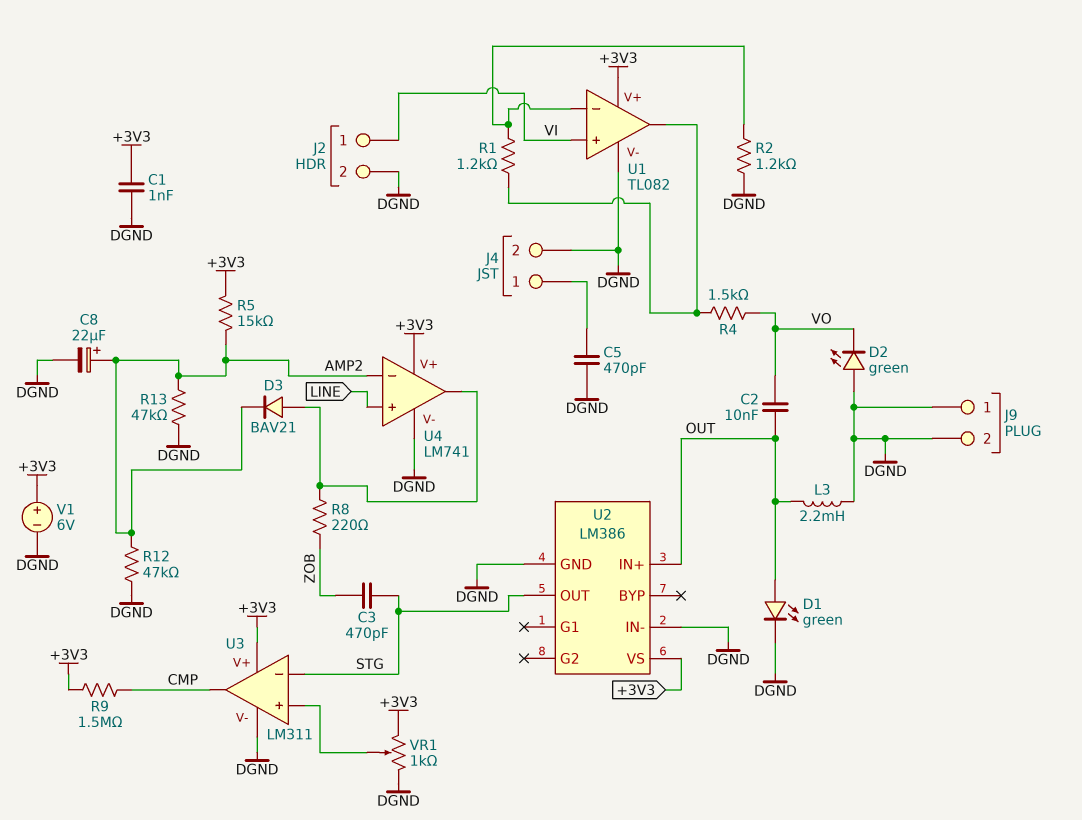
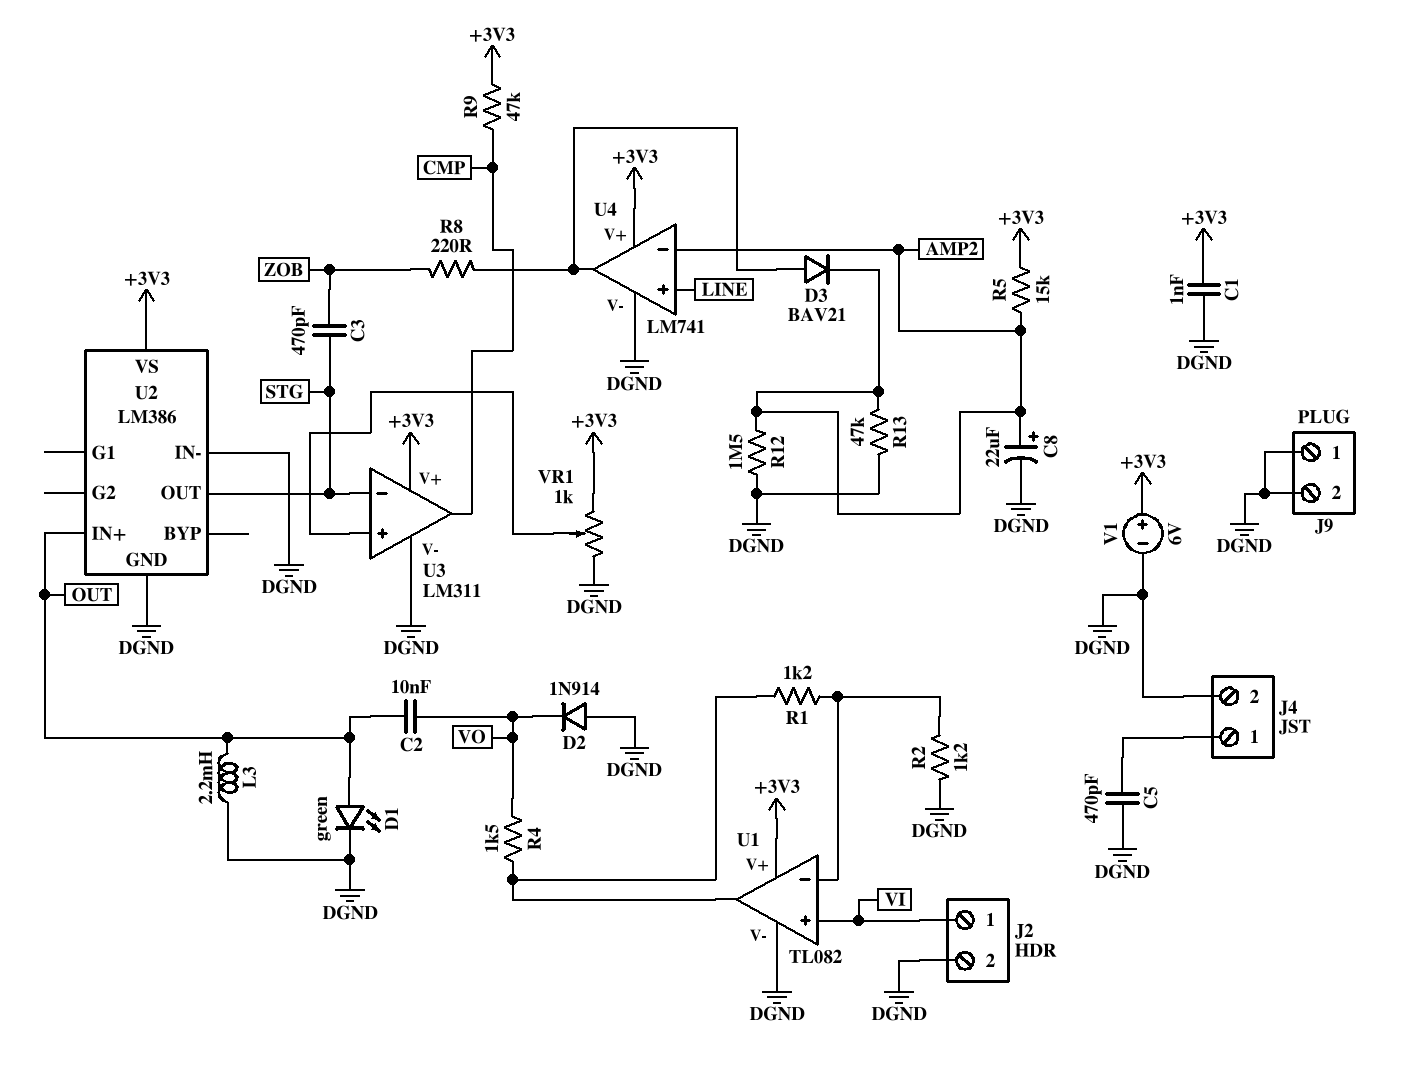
D2: LED green (A DGND, K VO) -> diode 1N914 (A DGND, K VO)
R9: 1.5M (+3V3, CMP) -> 47k (+3V3, CMP)
R12: 47k (AMP2, DGND) -> 1.5M (AMP2, DGND)

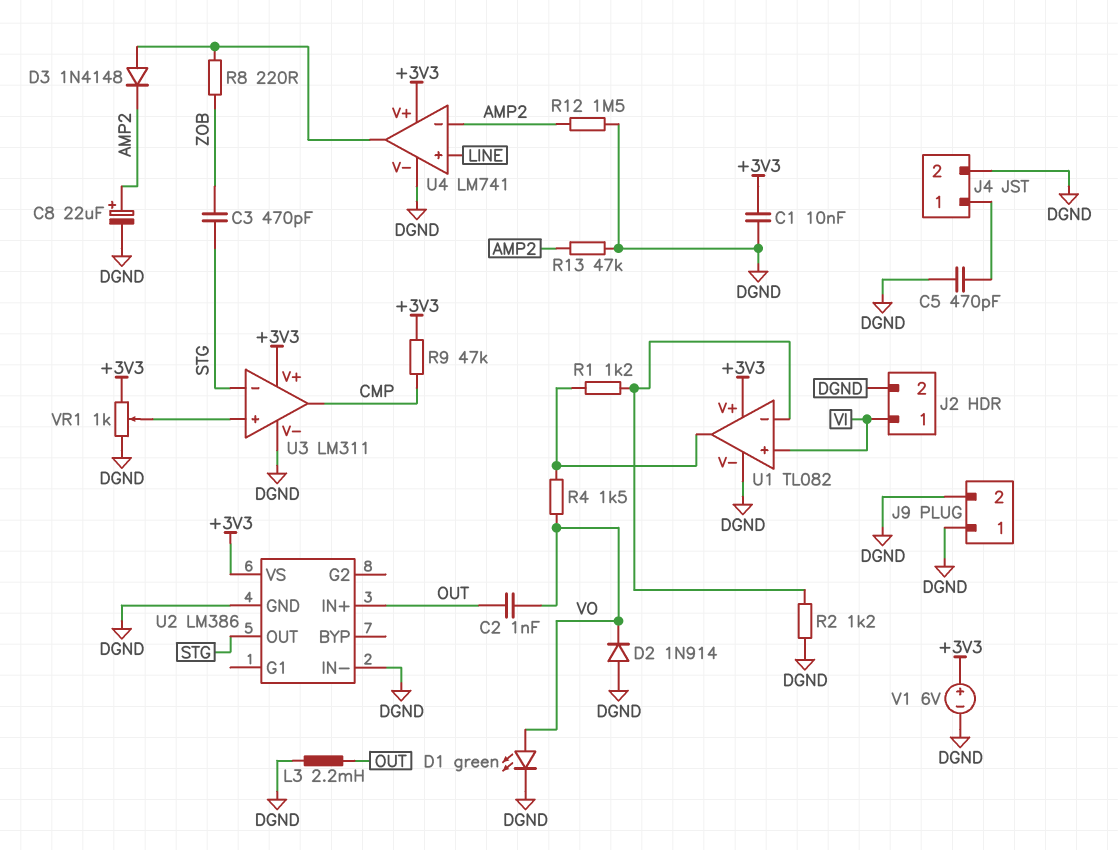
C1: 1nF (+3V3, DGND) -> 10nF (+3V3, DGND)
C2: 10nF (OUT, VO) -> 1nF (OUT, VO)
D1: LED green (A OUT, K DGND) -> LED green (A VO, K DGND)
D3: diode BAV21 (A U4/out, K AMP2) -> diode 1N4148 (A U4/out, K AMP2)
R5: 15k (+3V3, AMP2) -> none

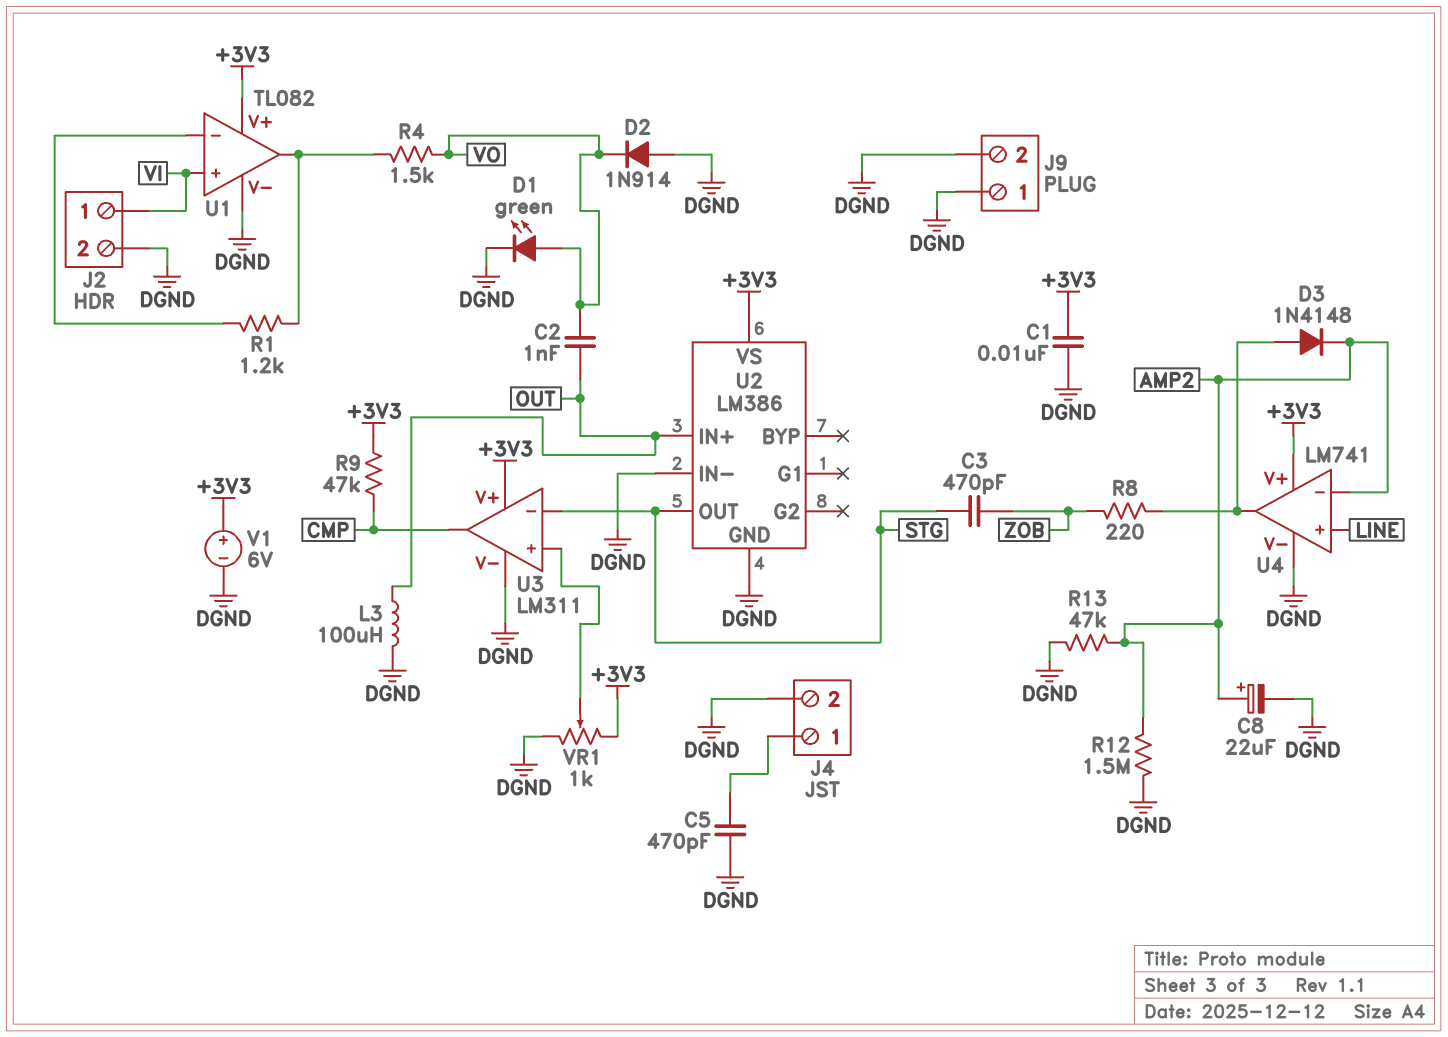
L3: 2.2mH (DGND, OUT) -> 100uH (DGND, OUT)
R2: 1.2k (DGND, U1/in-) -> none

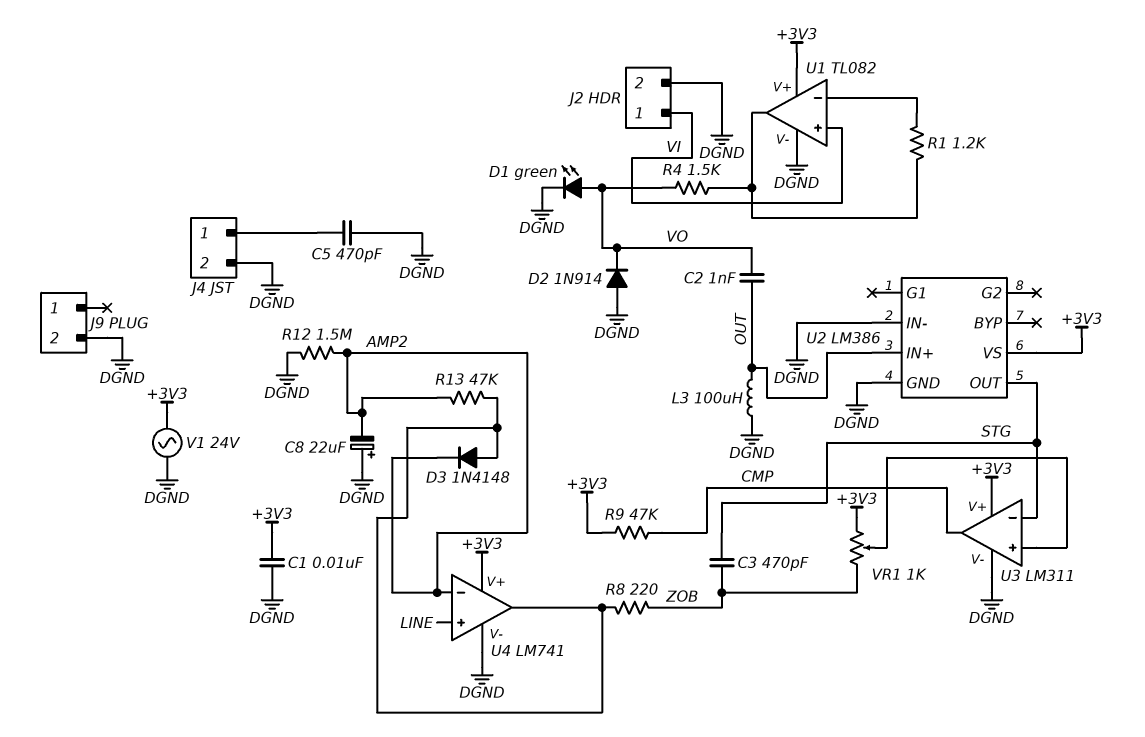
C8: 22uF (plus AMP2, minus DGND) -> 22uF (plus DGND, minus AMP2)
J9 pin 1: DGND -> none
R13: 47k (AMP2, DGND) -> 47k (AMP2, U4/out)
V1: 6V (plus +3V3, minus DGND) -> AC 24V (+3V3, DGND)
VR1: 1k (+3V3, DGND, wiper U3/in+) -> 1k (+3V3, ZOB, wiper U3/in+)

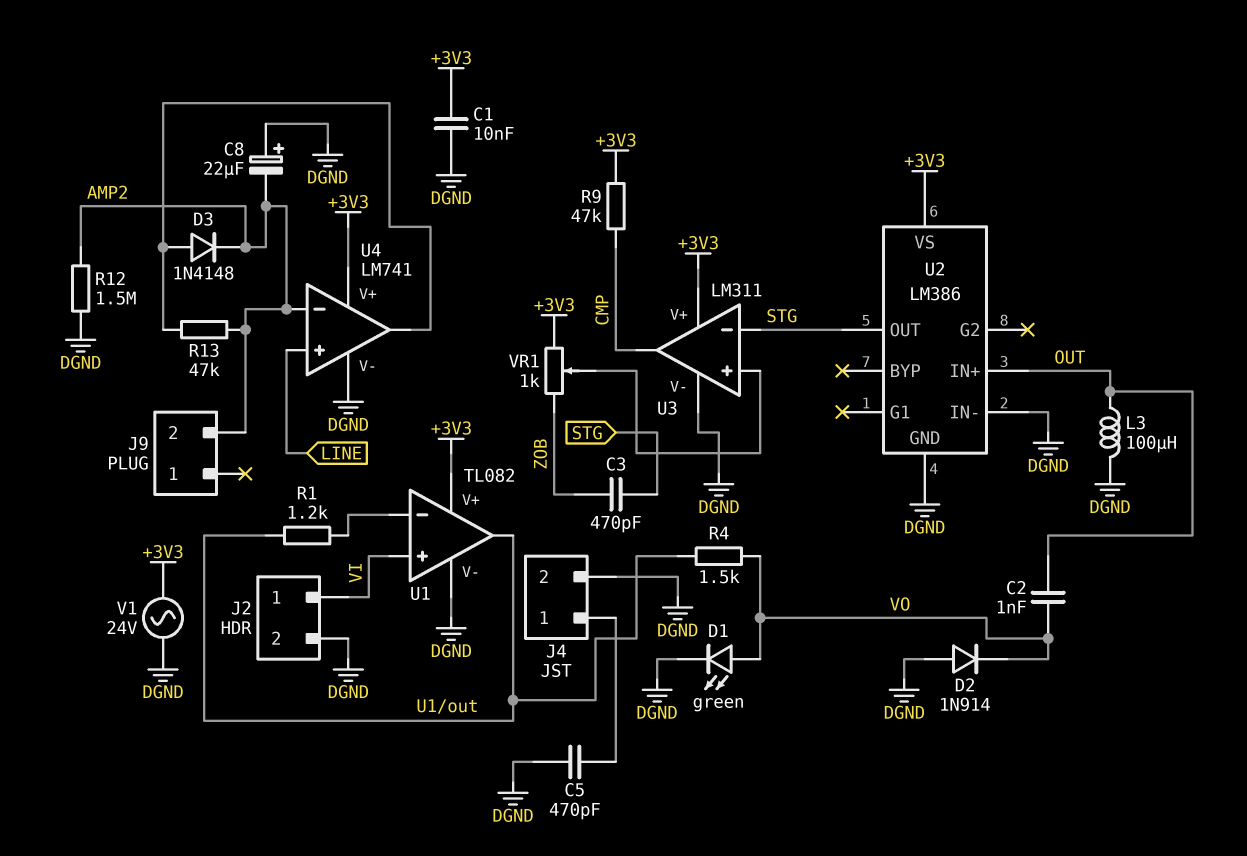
J9 pin 2: DGND -> AMP2
R8: 220 (U4/out, ZOB) -> none

